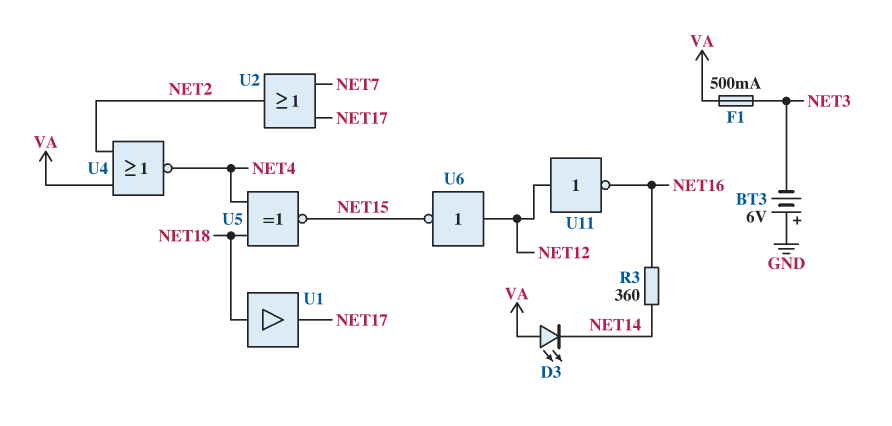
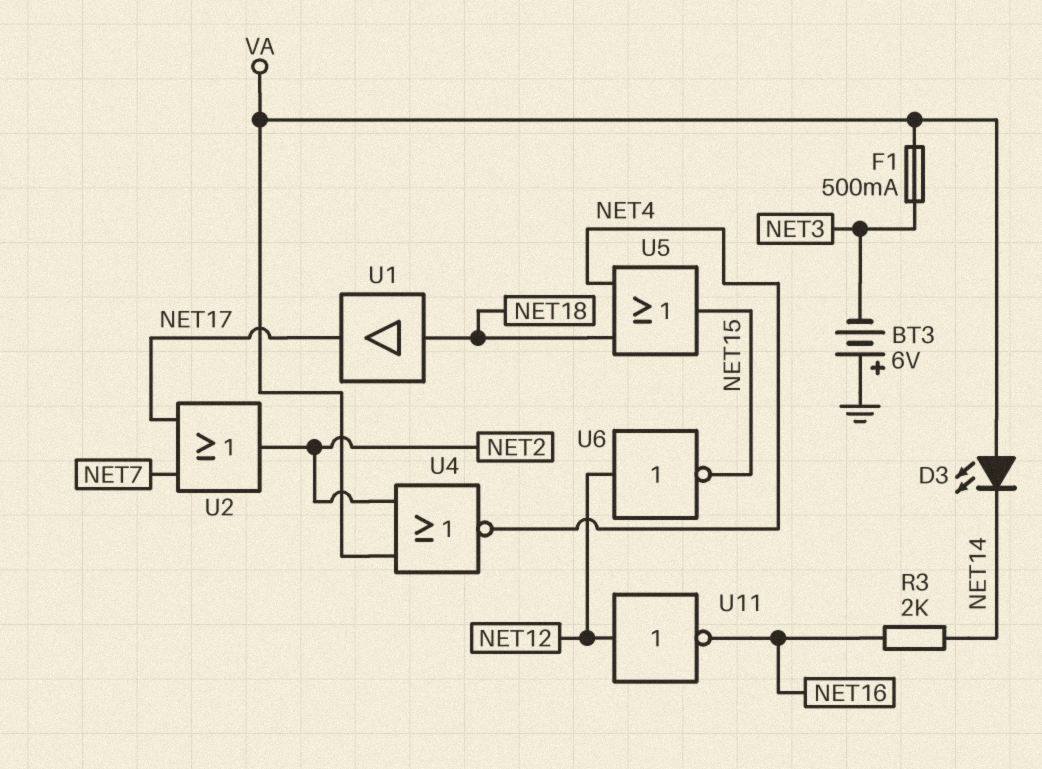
R3: 360 (NET14, NET16) -> 2k (NET14, NET16)
U5: XNOR (in NET4, in NET18, out NET15) -> OR (in NET4, in NET18, out NET15)

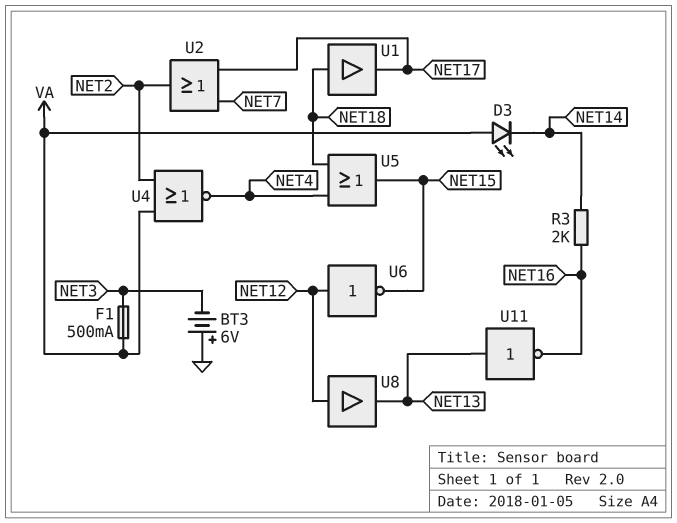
U8: none -> buffer (in NET12, out NET13)
U11: NOT (in NET12, out NET16) -> NOT (in NET13, out NET16)

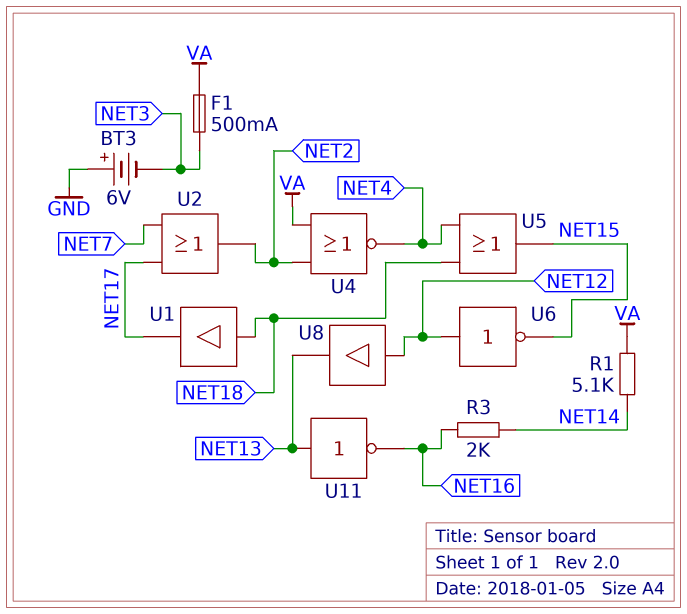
D3: LED (A VA, K NET14) -> none
R1: none -> 5.1k (NET14, VA)

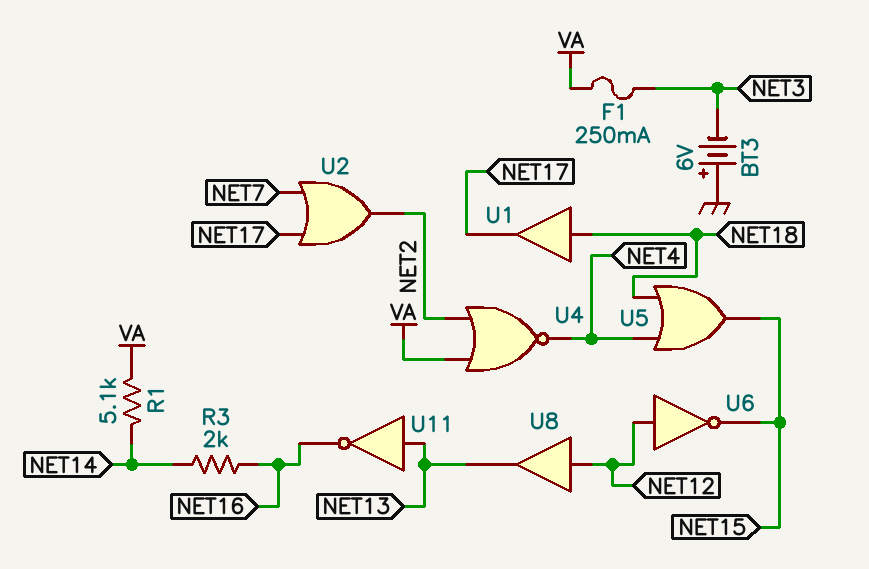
F1: 500mA (NET3, VA) -> 250mA (NET3, VA)

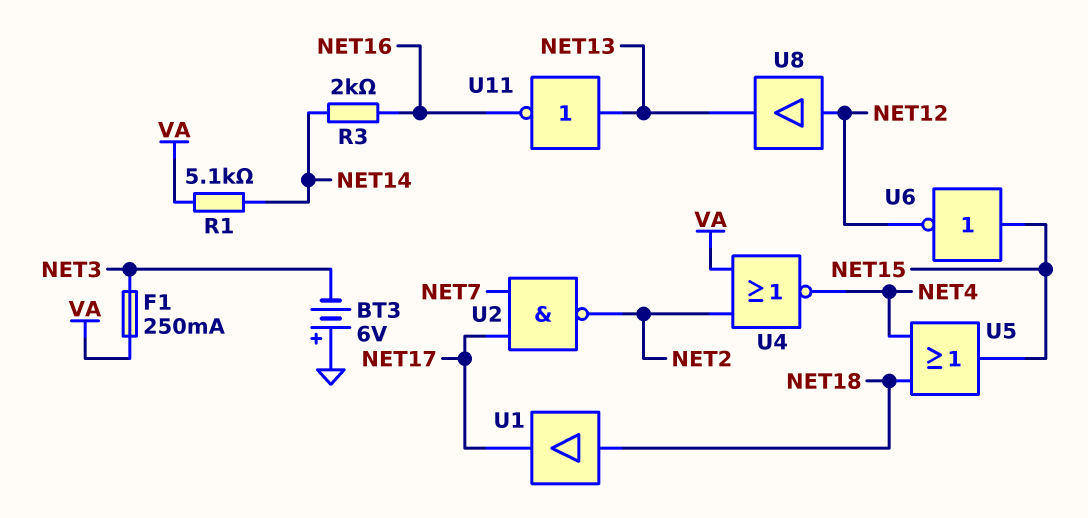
U2: OR (in NET7, in NET17, out NET2) -> NAND (in NET7, in NET17, out NET2)
U6: NOT (in NET12, out NET15) -> NOT (in NET15, out NET12)

